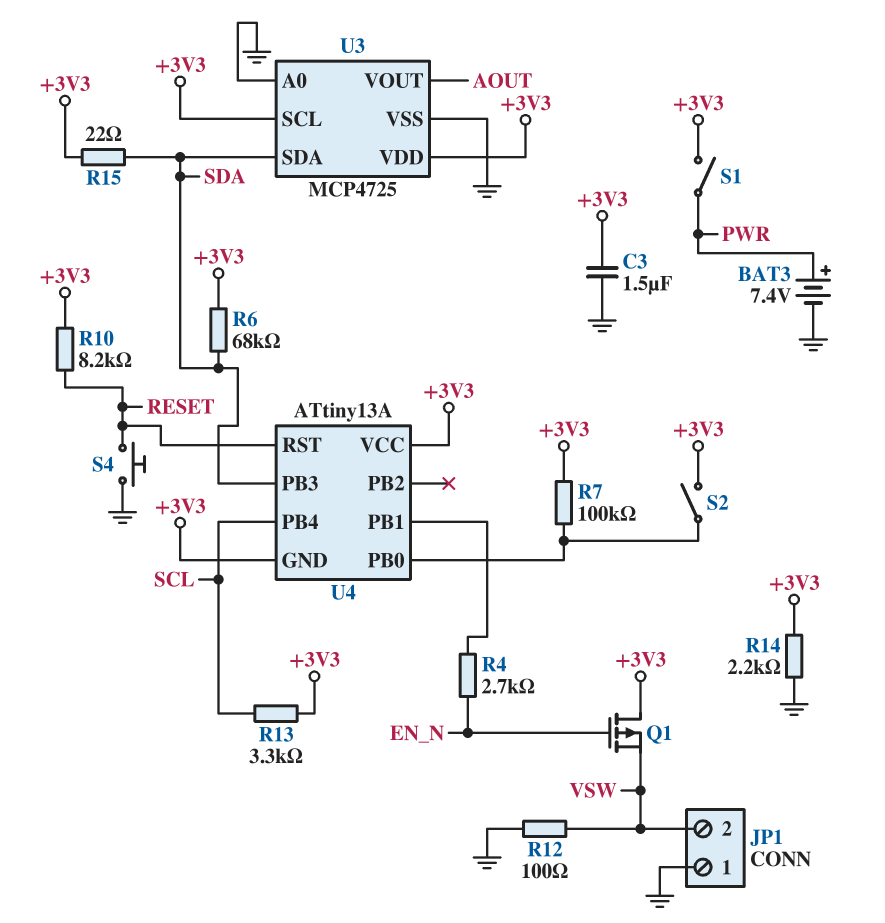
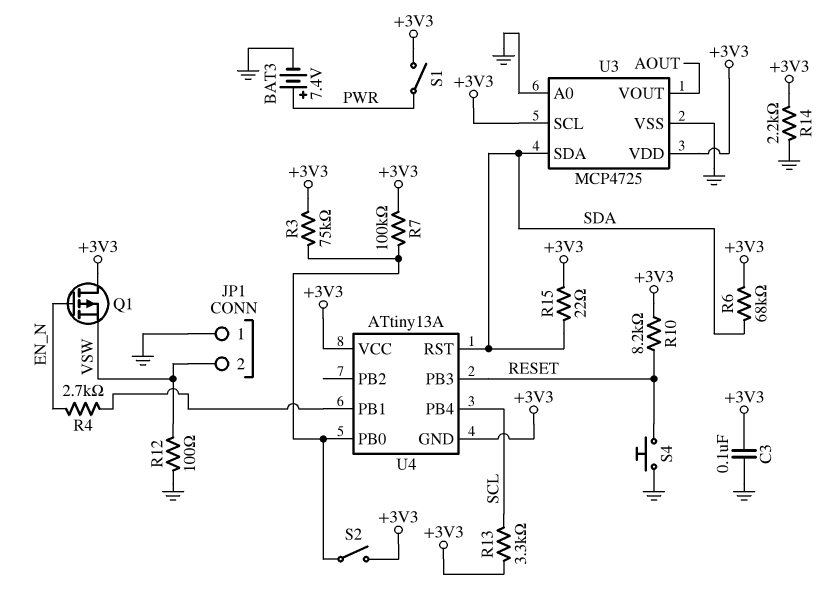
C3: 1.5uF (+3V3, GND) -> 100nF (+3V3, GND)
R3: none -> 75k (+3V3, U4/PB0)
U4 pin PB3: SDA -> RESET
U4 pin RST: RESET -> SDA

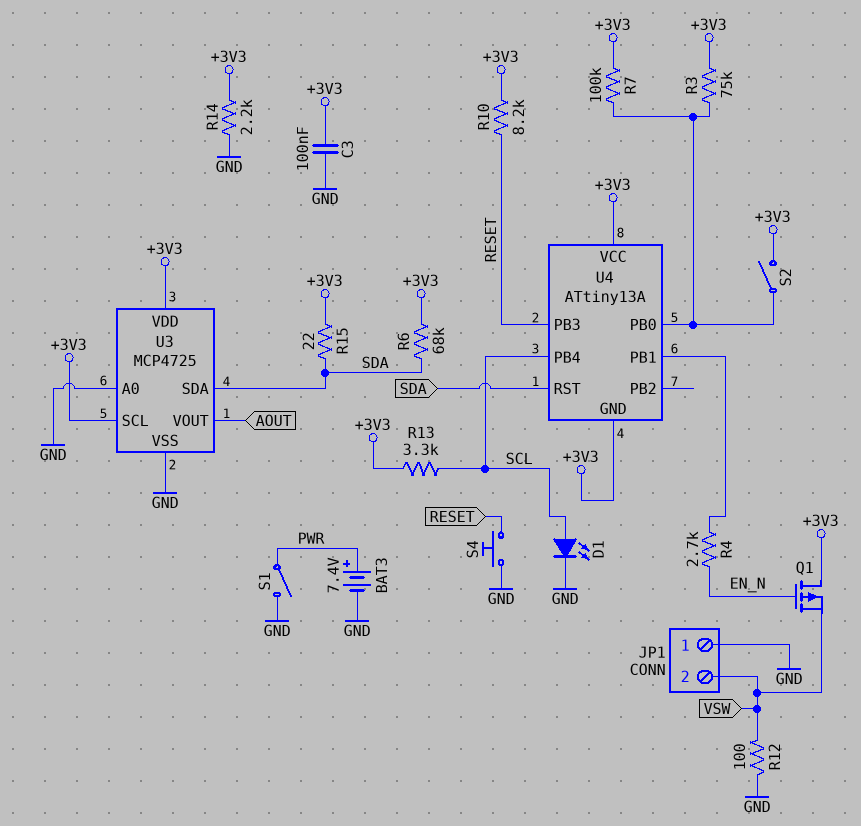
D1: none -> LED (A SCL, K GND)
S1: switch (+3V3, PWR) -> switch (GND, PWR)

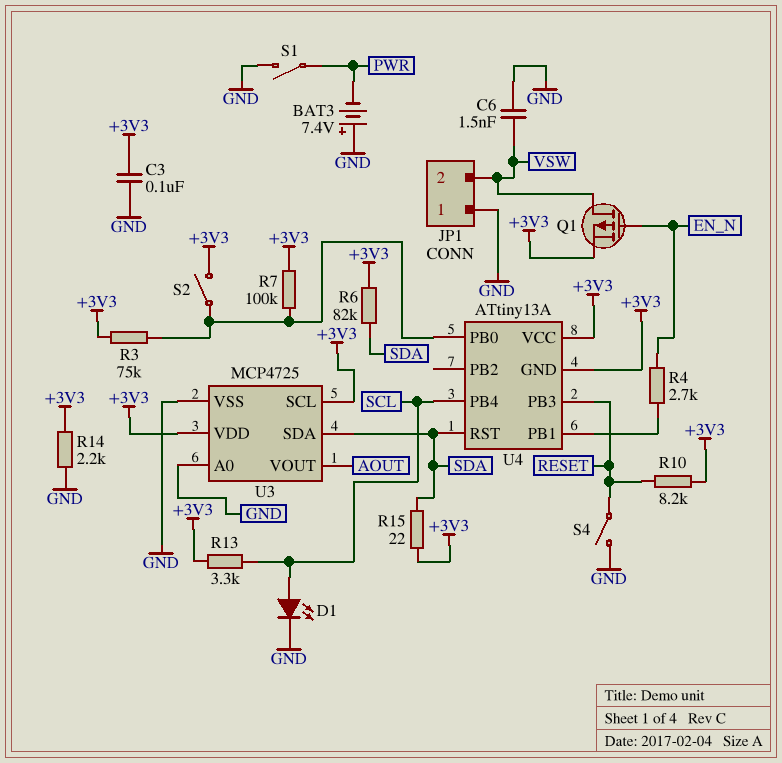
BAT3: 7.4V (plus PWR, minus GND) -> 7.4V (plus GND, minus PWR)
C6: none -> 1.5nF (GND, VSW)
Q1: PMOS (G EN_N, D +3V3, S VSW) -> PMOS (G EN_N, D VSW, S +3V3)
R6: 68k (+3V3, SDA) -> 82k (+3V3, SDA)
R12: 100 (GND, VSW) -> none
S4: button (GND, RESET) -> switch (GND, RESET)

